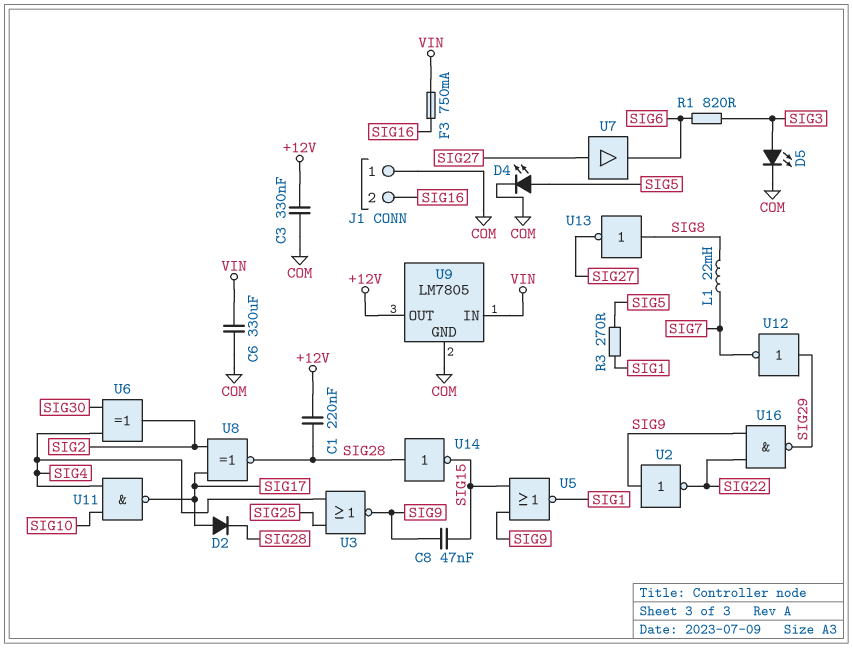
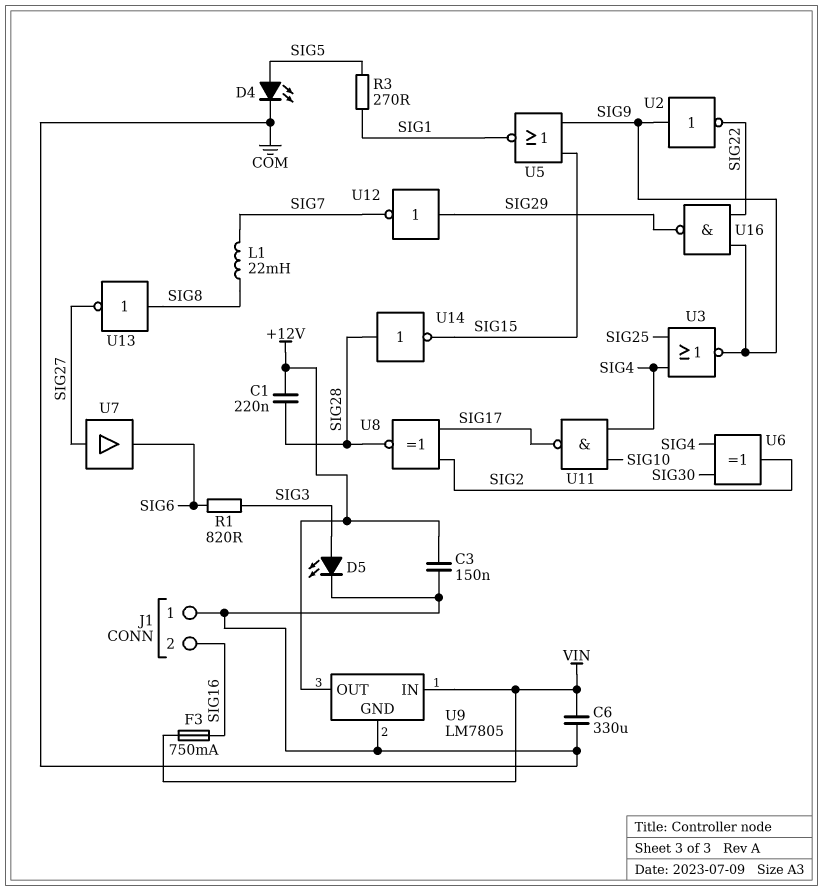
C3: 330nF (+12V, COM) -> 150nF (+12V, COM)
C8: 47nF (SIG9, SIG15) -> none
D2: diode (A SIG17, K SIG28) -> none

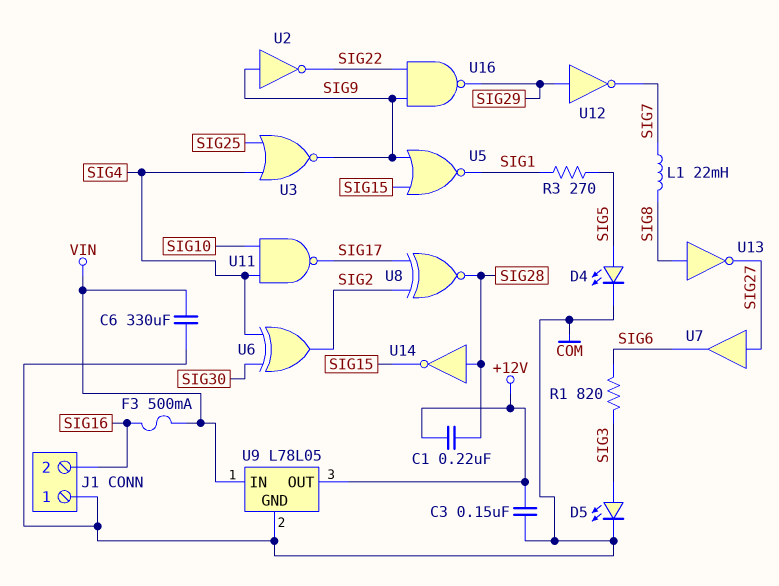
F3: 750mA (SIG16, VIN) -> 500mA (SIG16, VIN)
U9: LM7805 -> L78L05

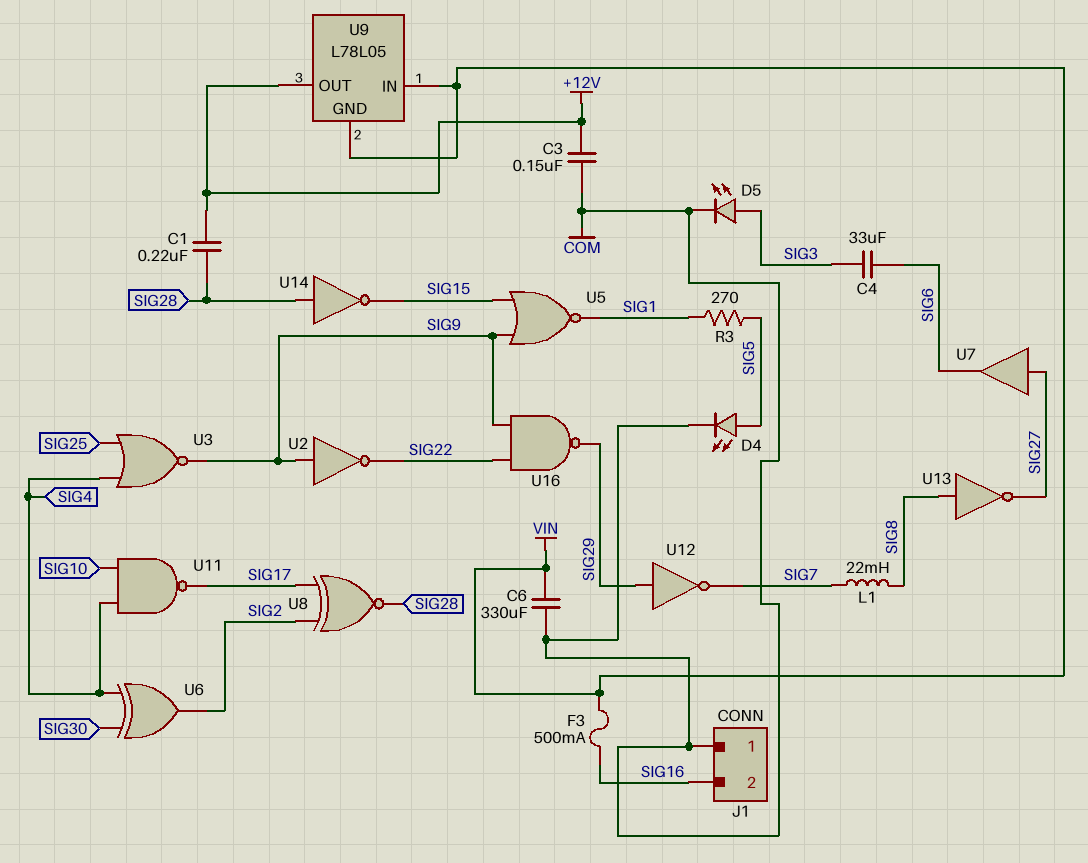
C4: none -> 33uF (SIG3, SIG6)
R1: 820 (SIG3, SIG6) -> none
U9 pin GND: COM -> VIN

